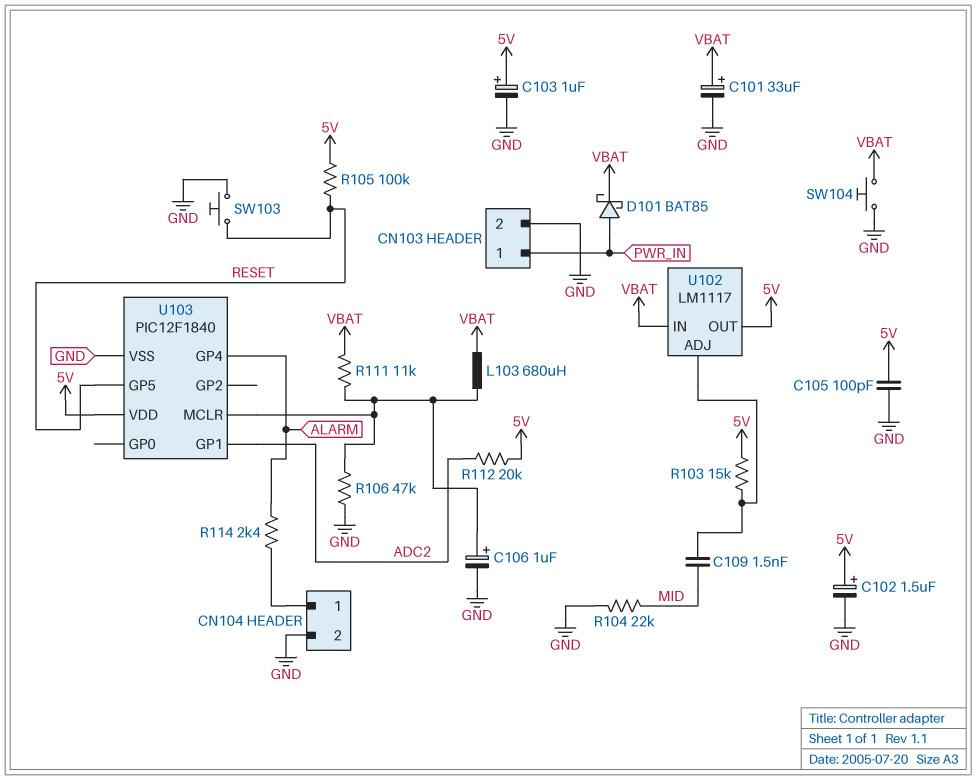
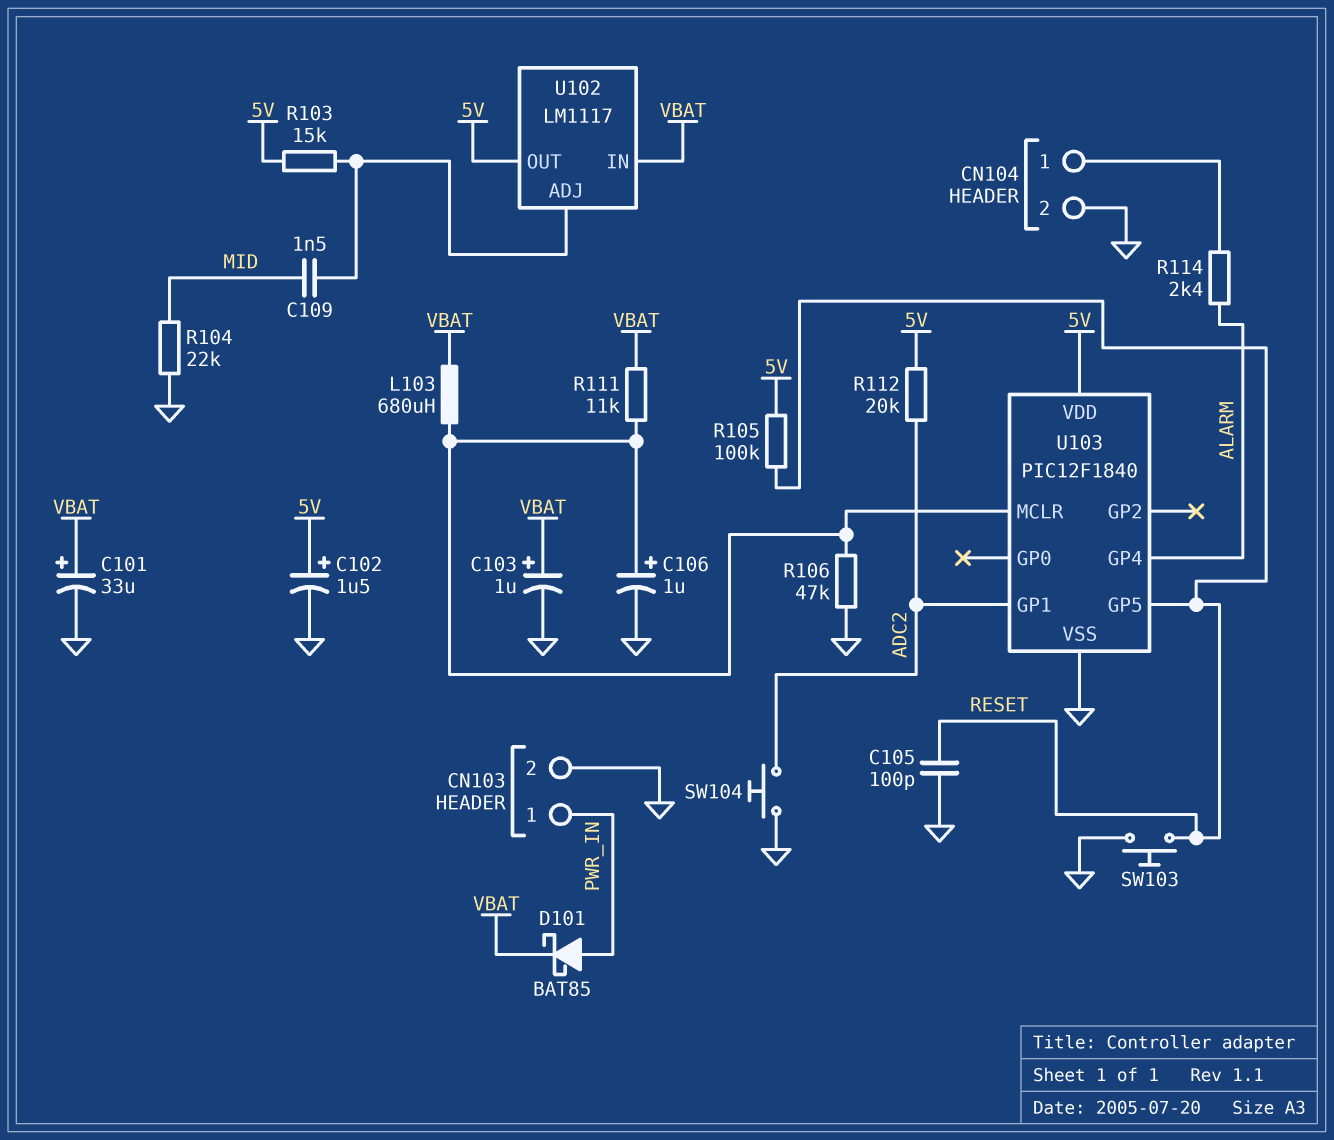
C103: 1uF (plus 5V, minus GND) -> 1uF (plus VBAT, minus GND)
C105: 100pF (5V, GND) -> 100pF (GND, RESET)
SW104: button (GND, VBAT) -> button (ADC2, GND)

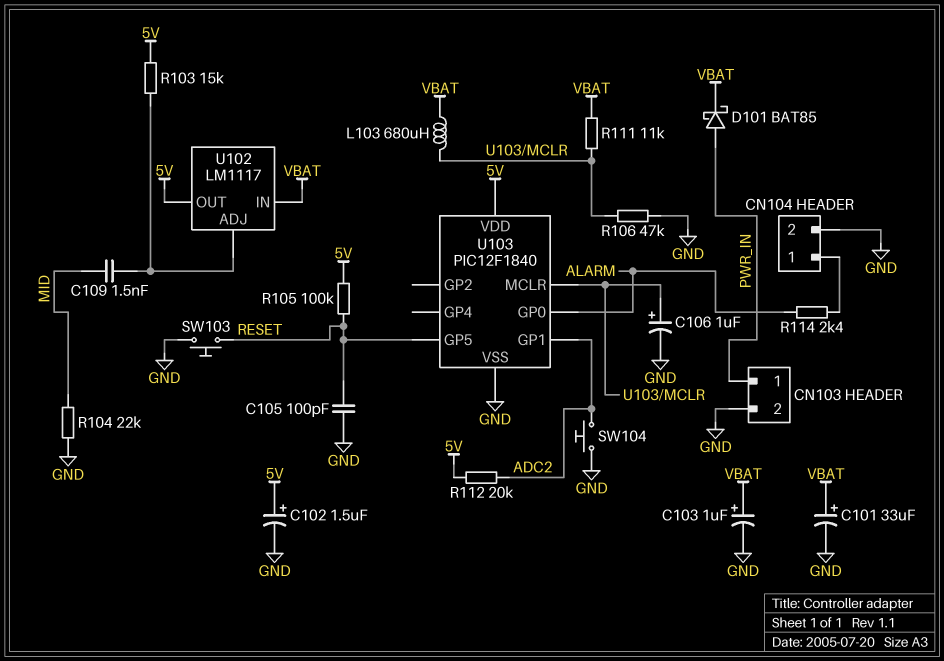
U103 pin GP0: none -> ALARM
U103 pin GP4: ALARM -> none

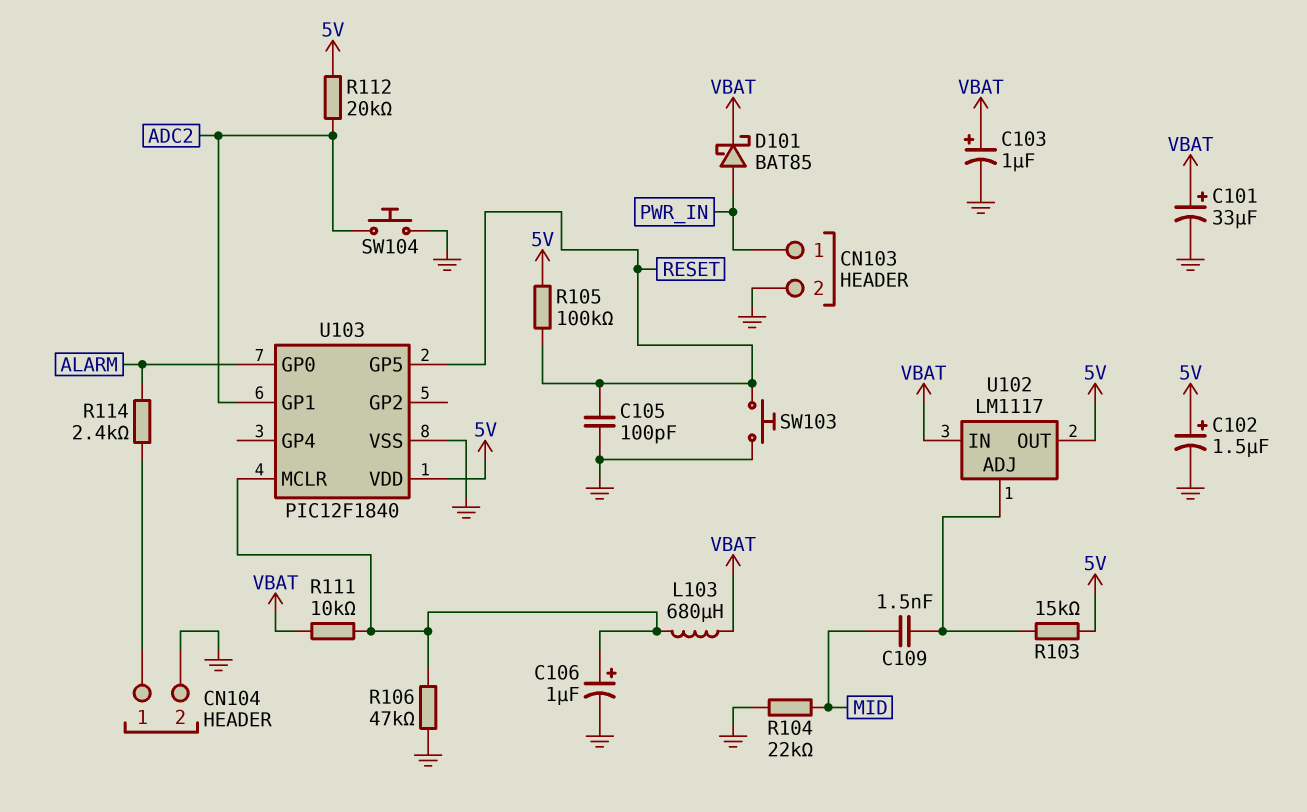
R111: 11k (U103/MCLR, VBAT) -> 10k (U103/MCLR, VBAT)

